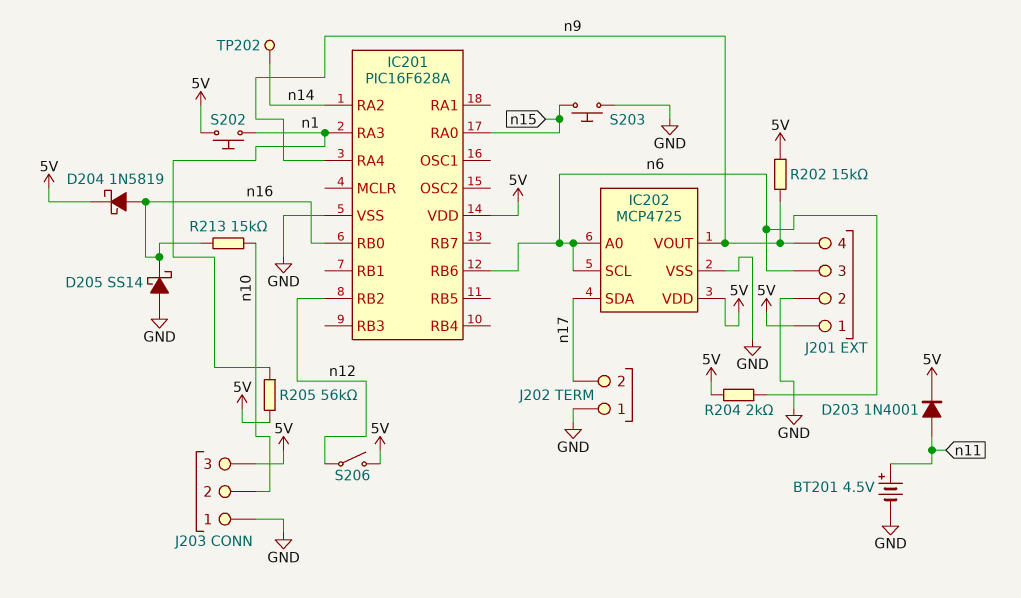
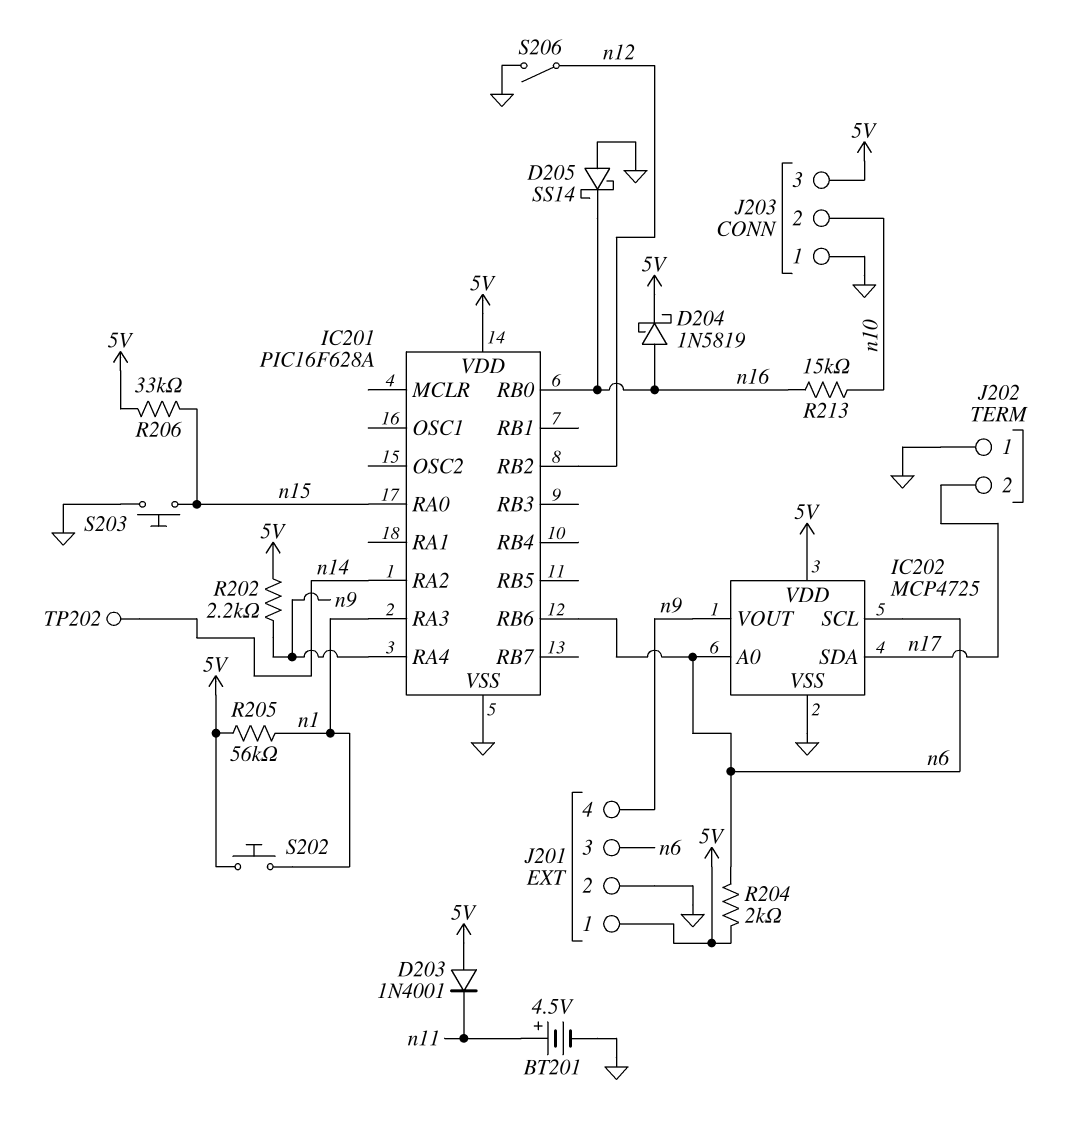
D203: diode 1N4001 (A n11, K 5V) -> diode 1N4001 (A 5V, K n11)
R202: 15k (5V, n9) -> 2.2k (5V, n9)
R206: none -> 33k (5V, n15)
S206: switch (5V, n12) -> switch (GND, n12)

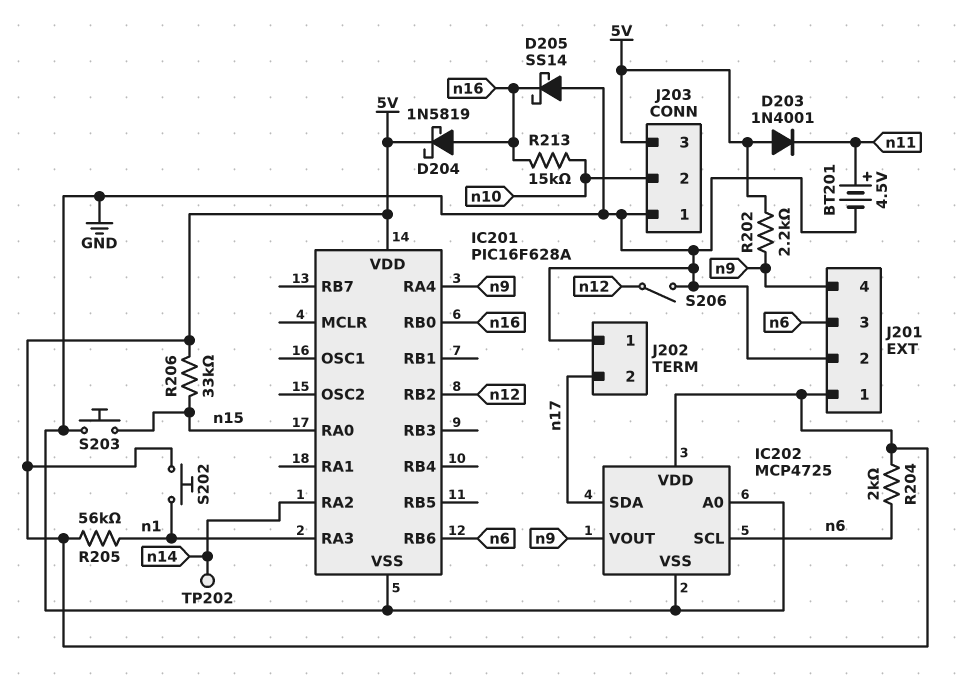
IC202 pin A0: n6 -> GND

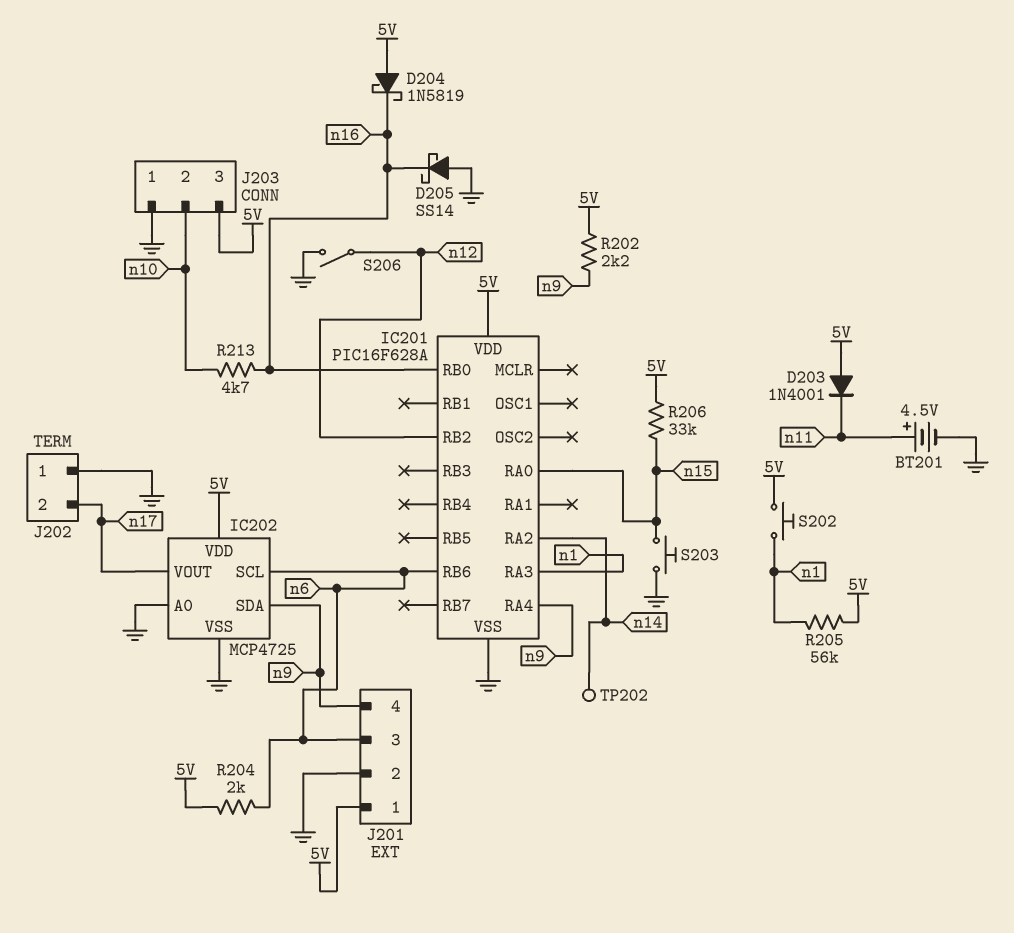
D204: schottky 1N5819 (A n16, K 5V) -> schottky 1N5819 (A 5V, K n16)
IC202 pin SDA: n17 -> n9
IC202 pin VOUT: n9 -> n17
R213: 15k (n10, n16) -> 4.7k (n10, n16)

